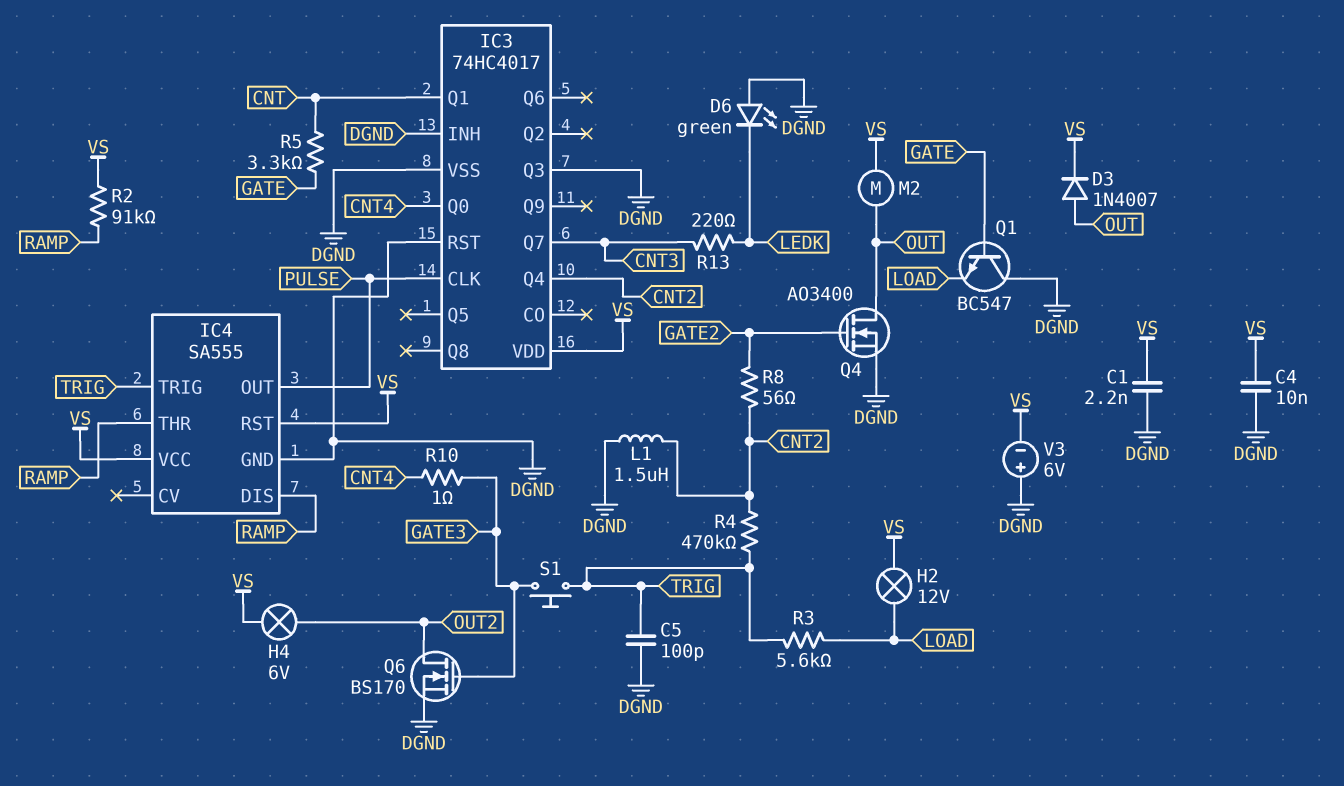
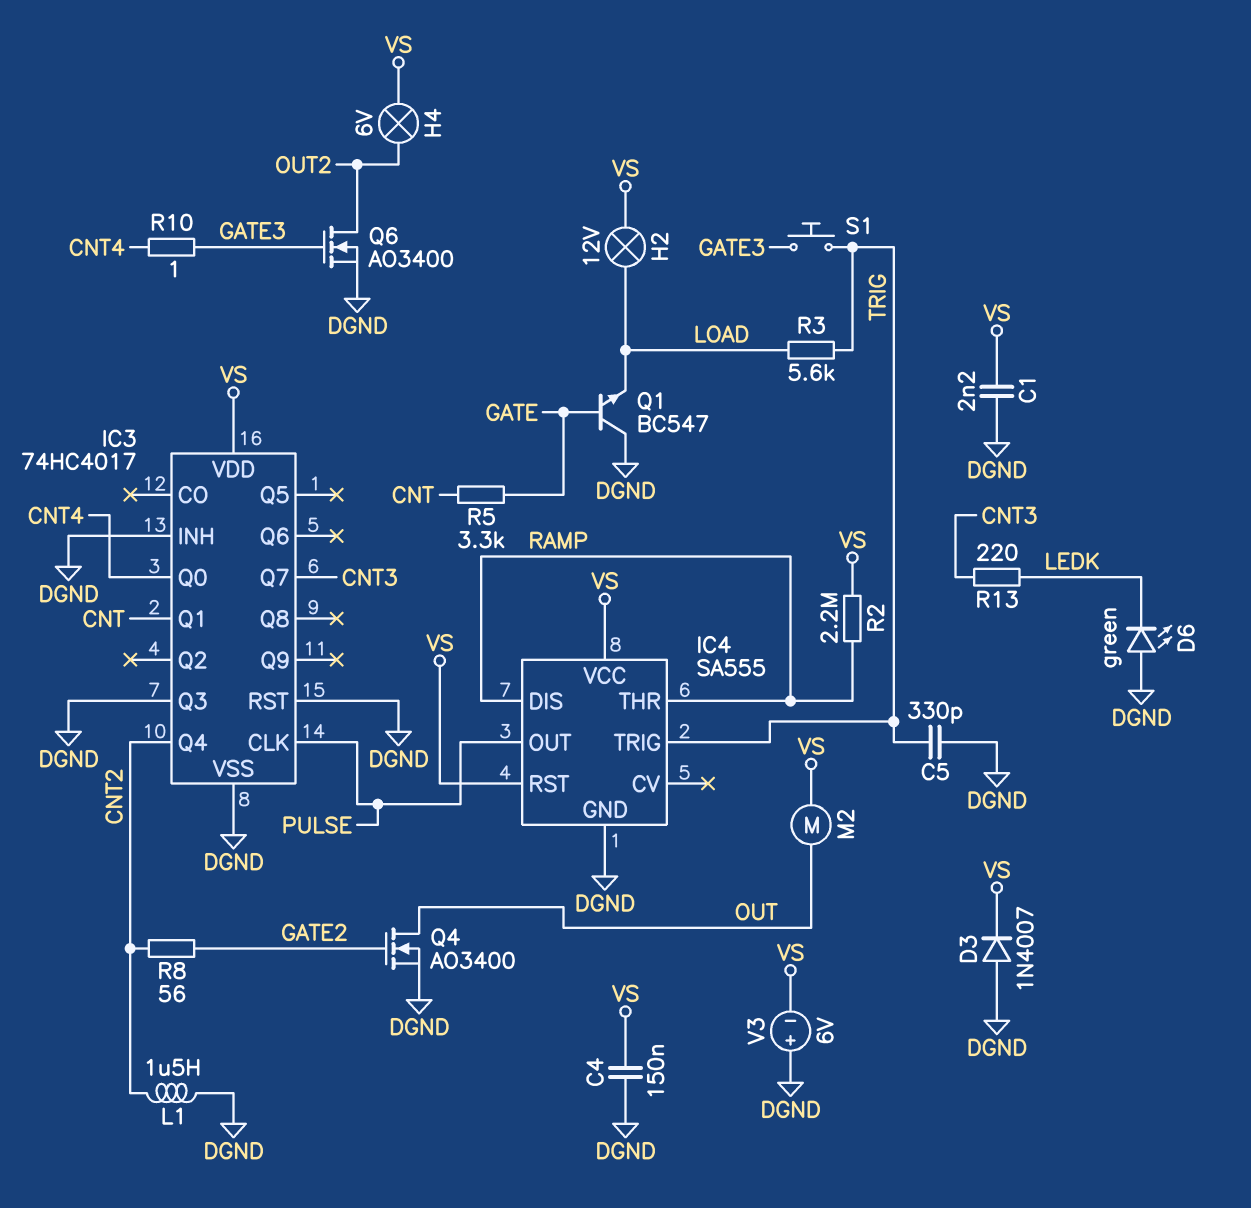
C4: 10nF (DGND, VS) -> 150nF (DGND, VS)
C5: 100pF (DGND, TRIG) -> 330pF (DGND, TRIG)
D3: diode 1N4007 (A OUT, K VS) -> diode 1N4007 (A DGND, K VS)
Q6: NMOS BS170 (G GATE3, D OUT2, S DGND) -> NMOS AO3400 (G GATE3, D OUT2, S DGND)
R2: 91k (RAMP, VS) -> 2.2M (RAMP, VS)
R4: 470k (CNT2, TRIG) -> none

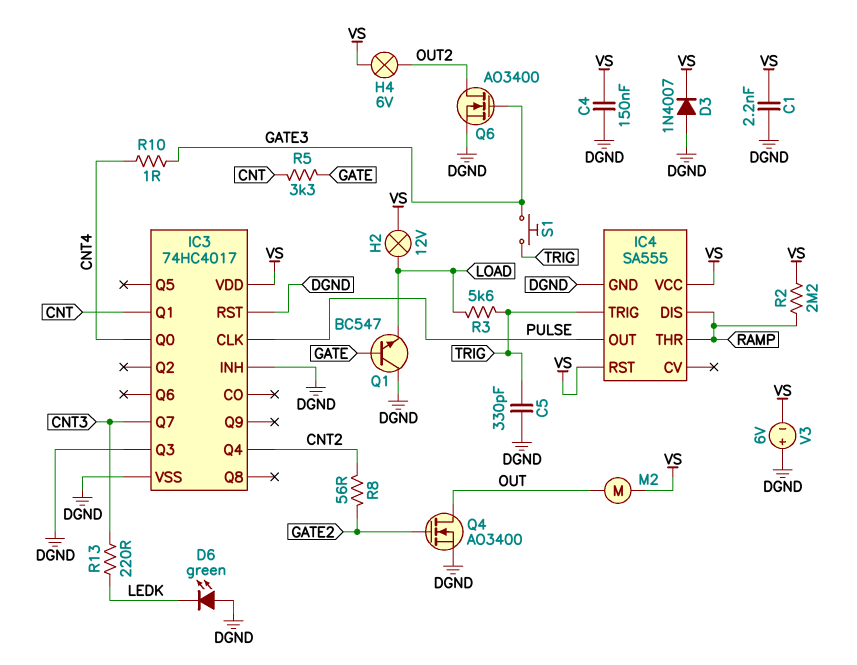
L1: 1.5uH (CNT2, DGND) -> none

